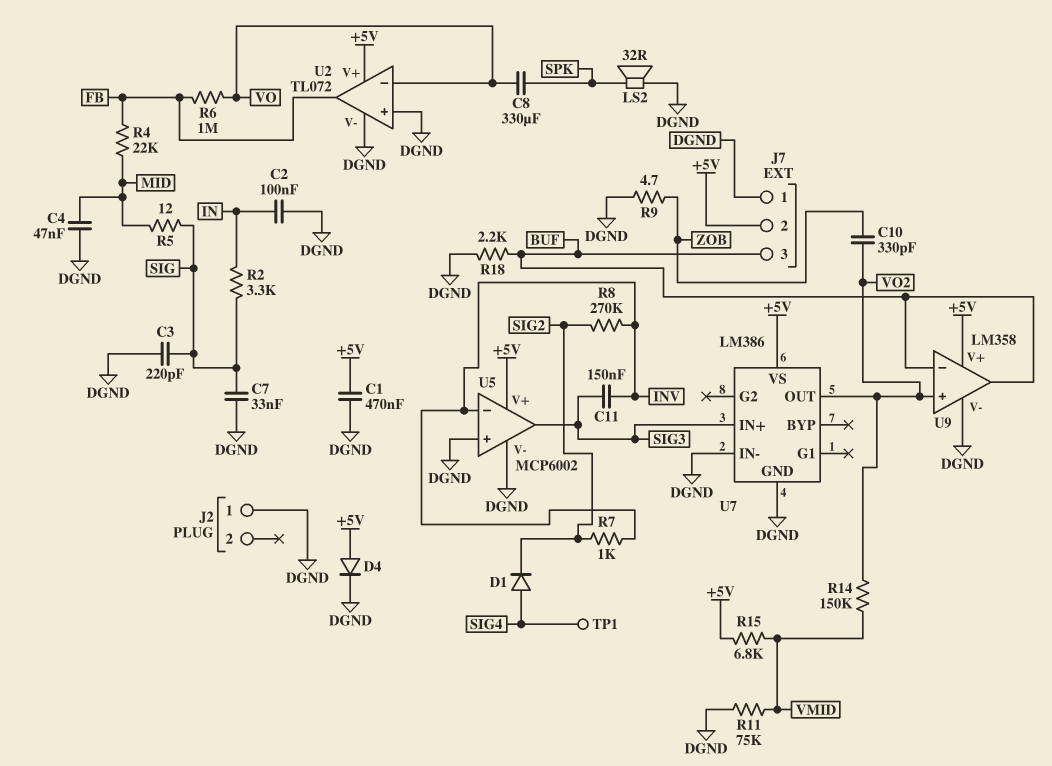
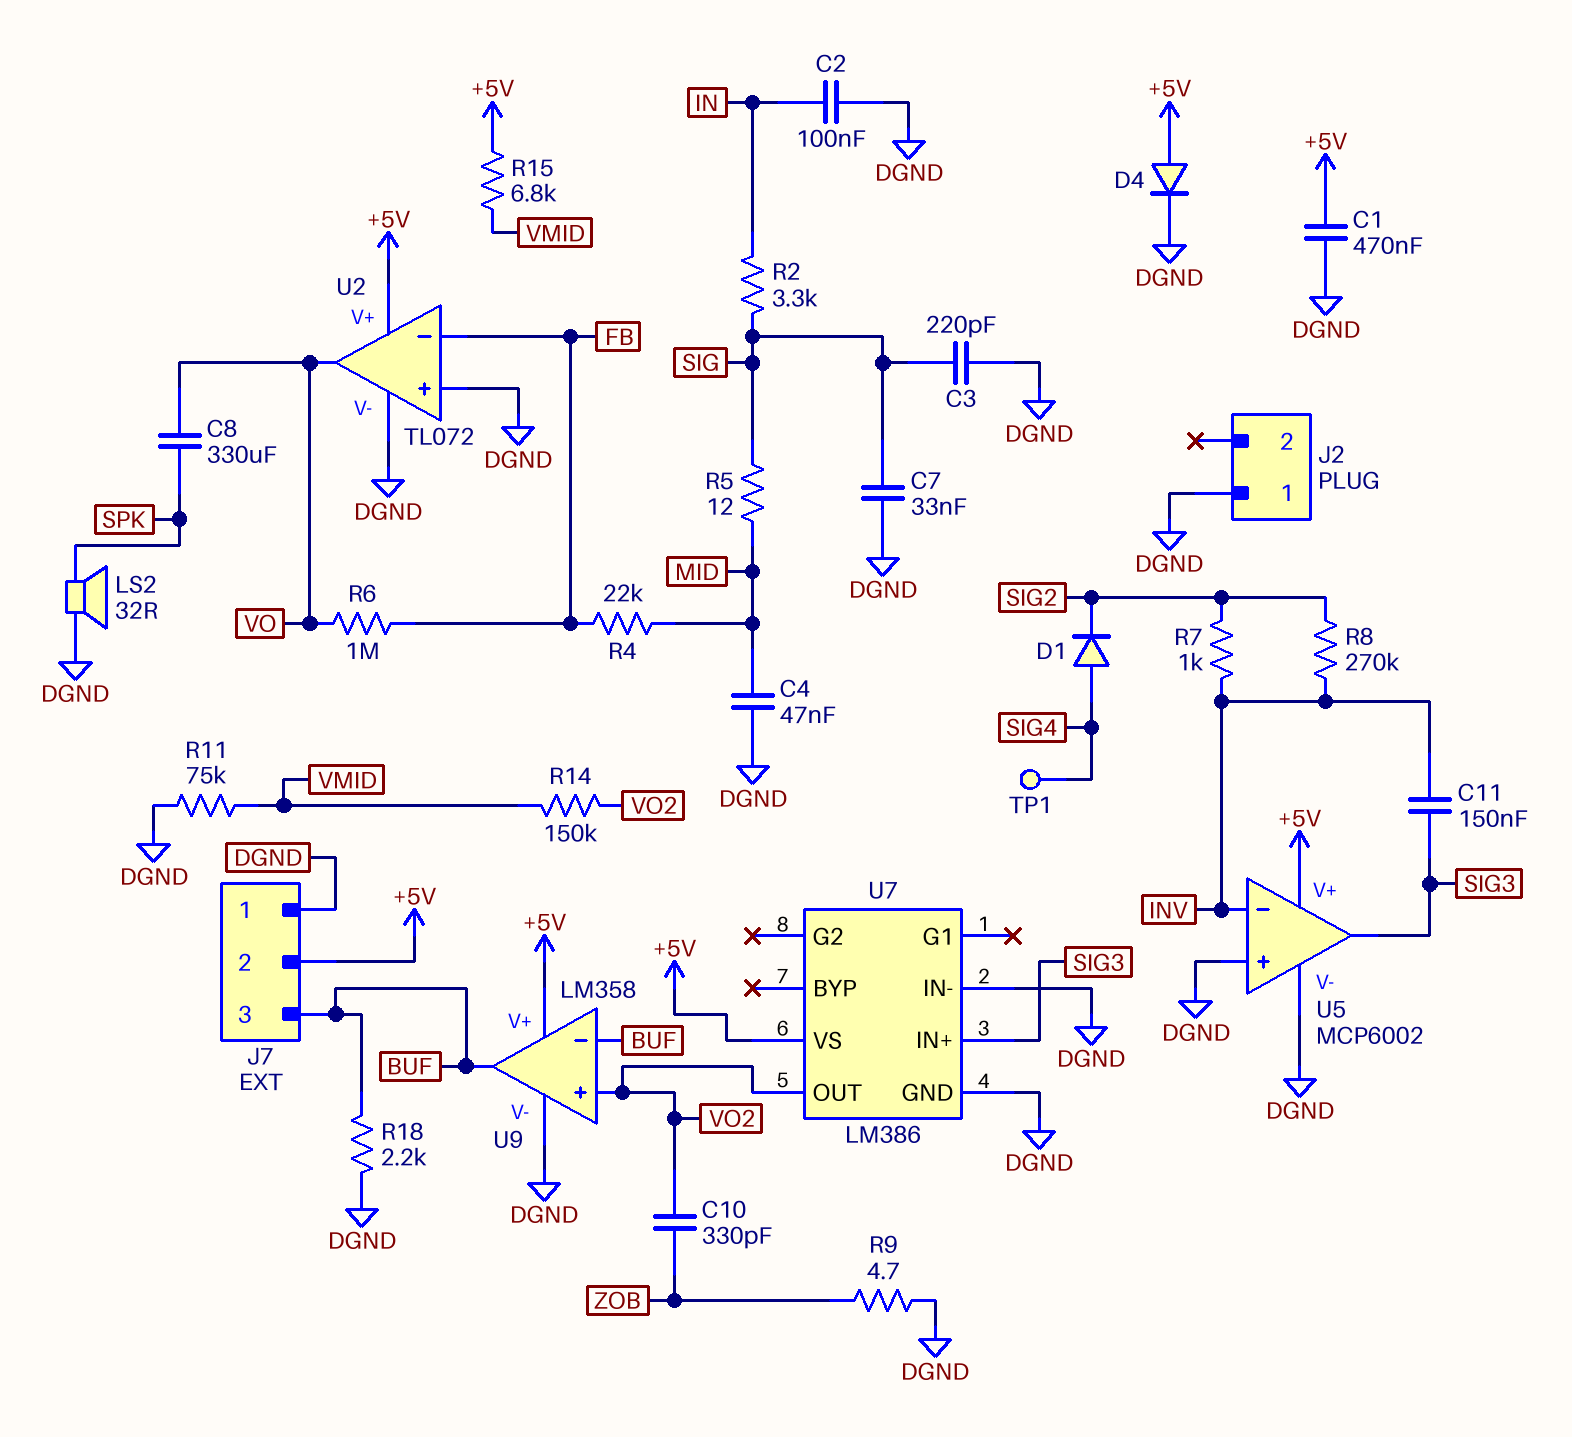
U2 pin in-: VO -> FB
U2 pin out: FB -> VO

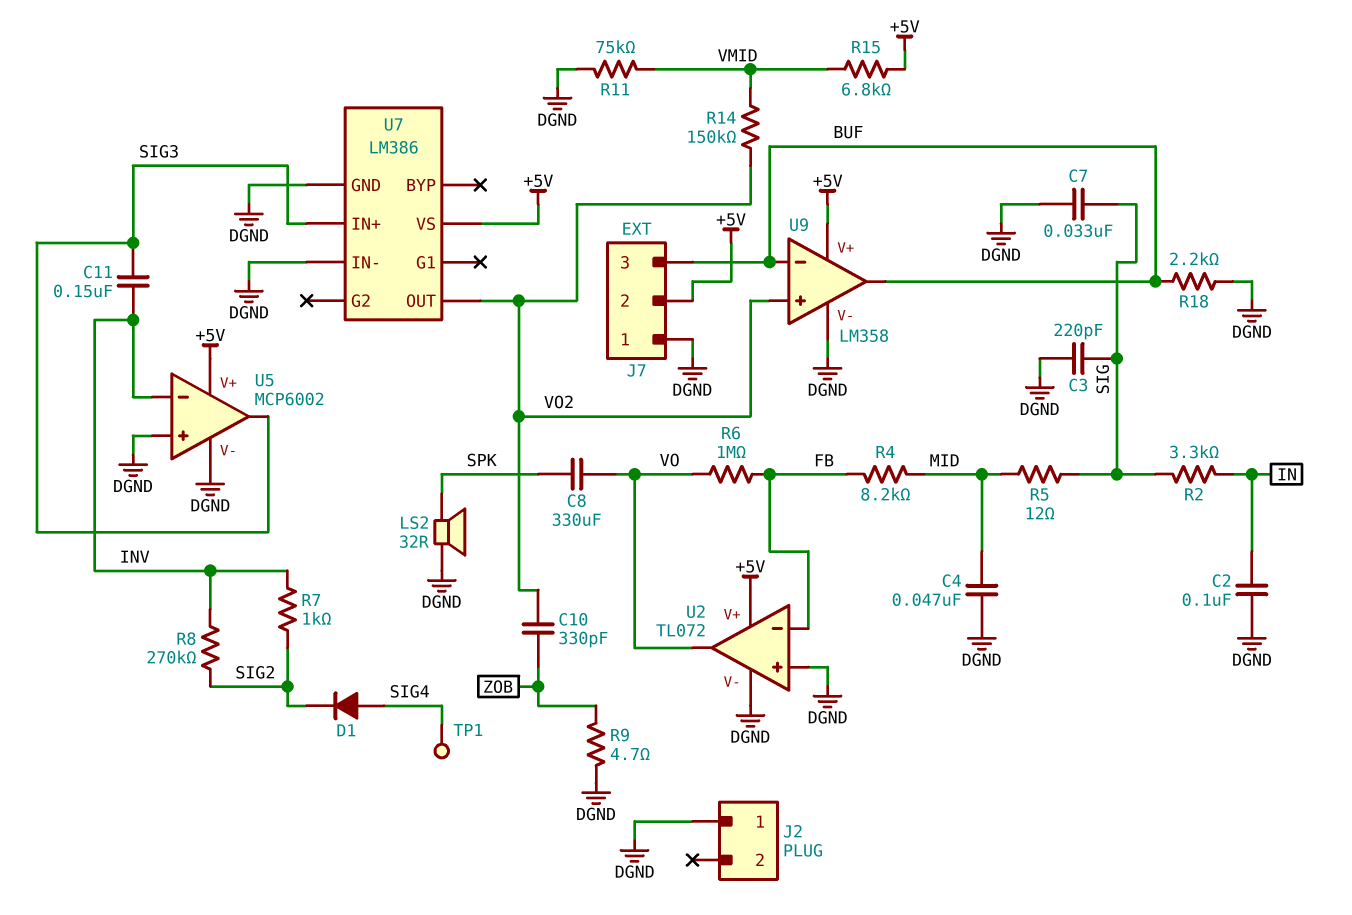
C1: 470nF (+5V, DGND) -> none
D4: diode (A +5V, K DGND) -> none
R4: 22k (FB, MID) -> 8.2k (FB, MID)

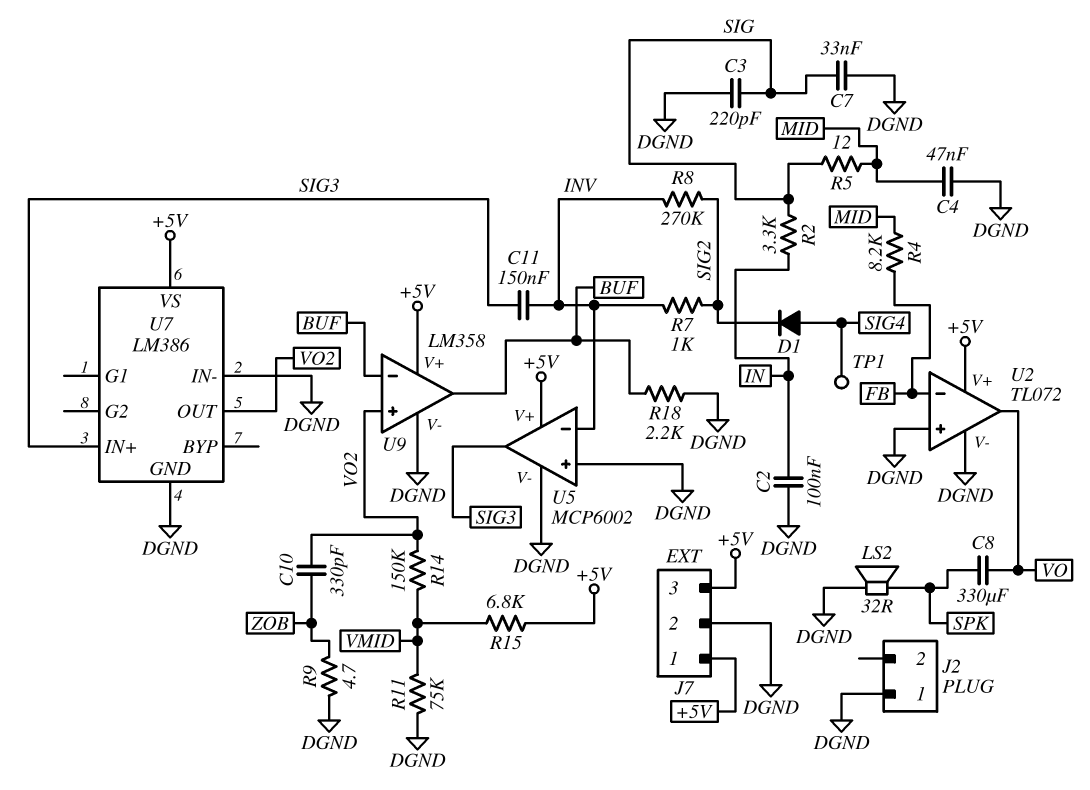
J7 pin 1: DGND -> +5V
J7 pin 2: +5V -> DGND
J7 pin 3: BUF -> +5V
R6: 1M (FB, VO) -> none

